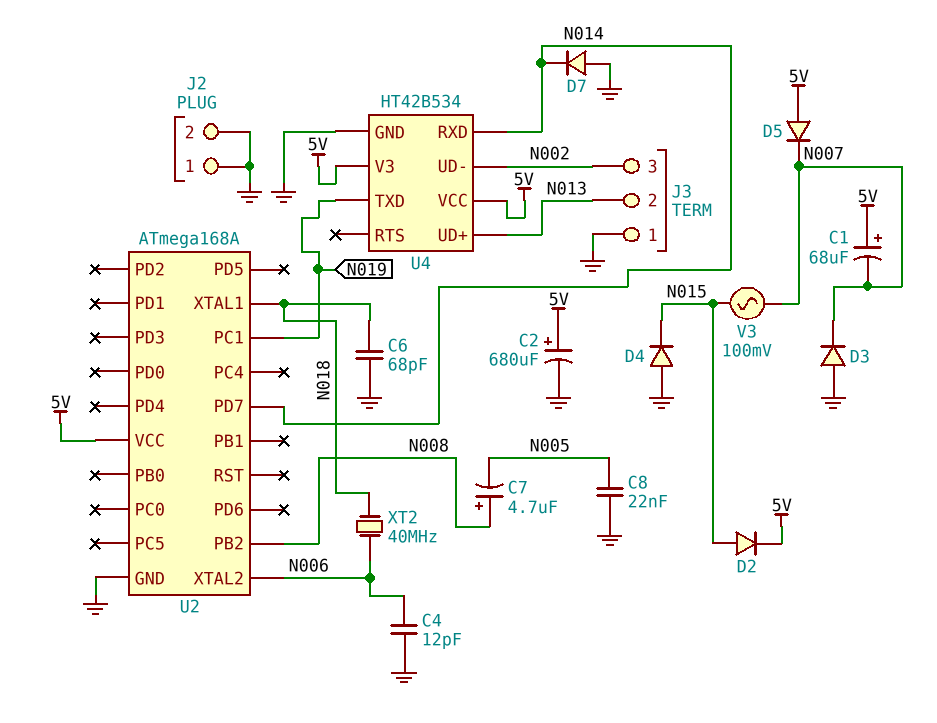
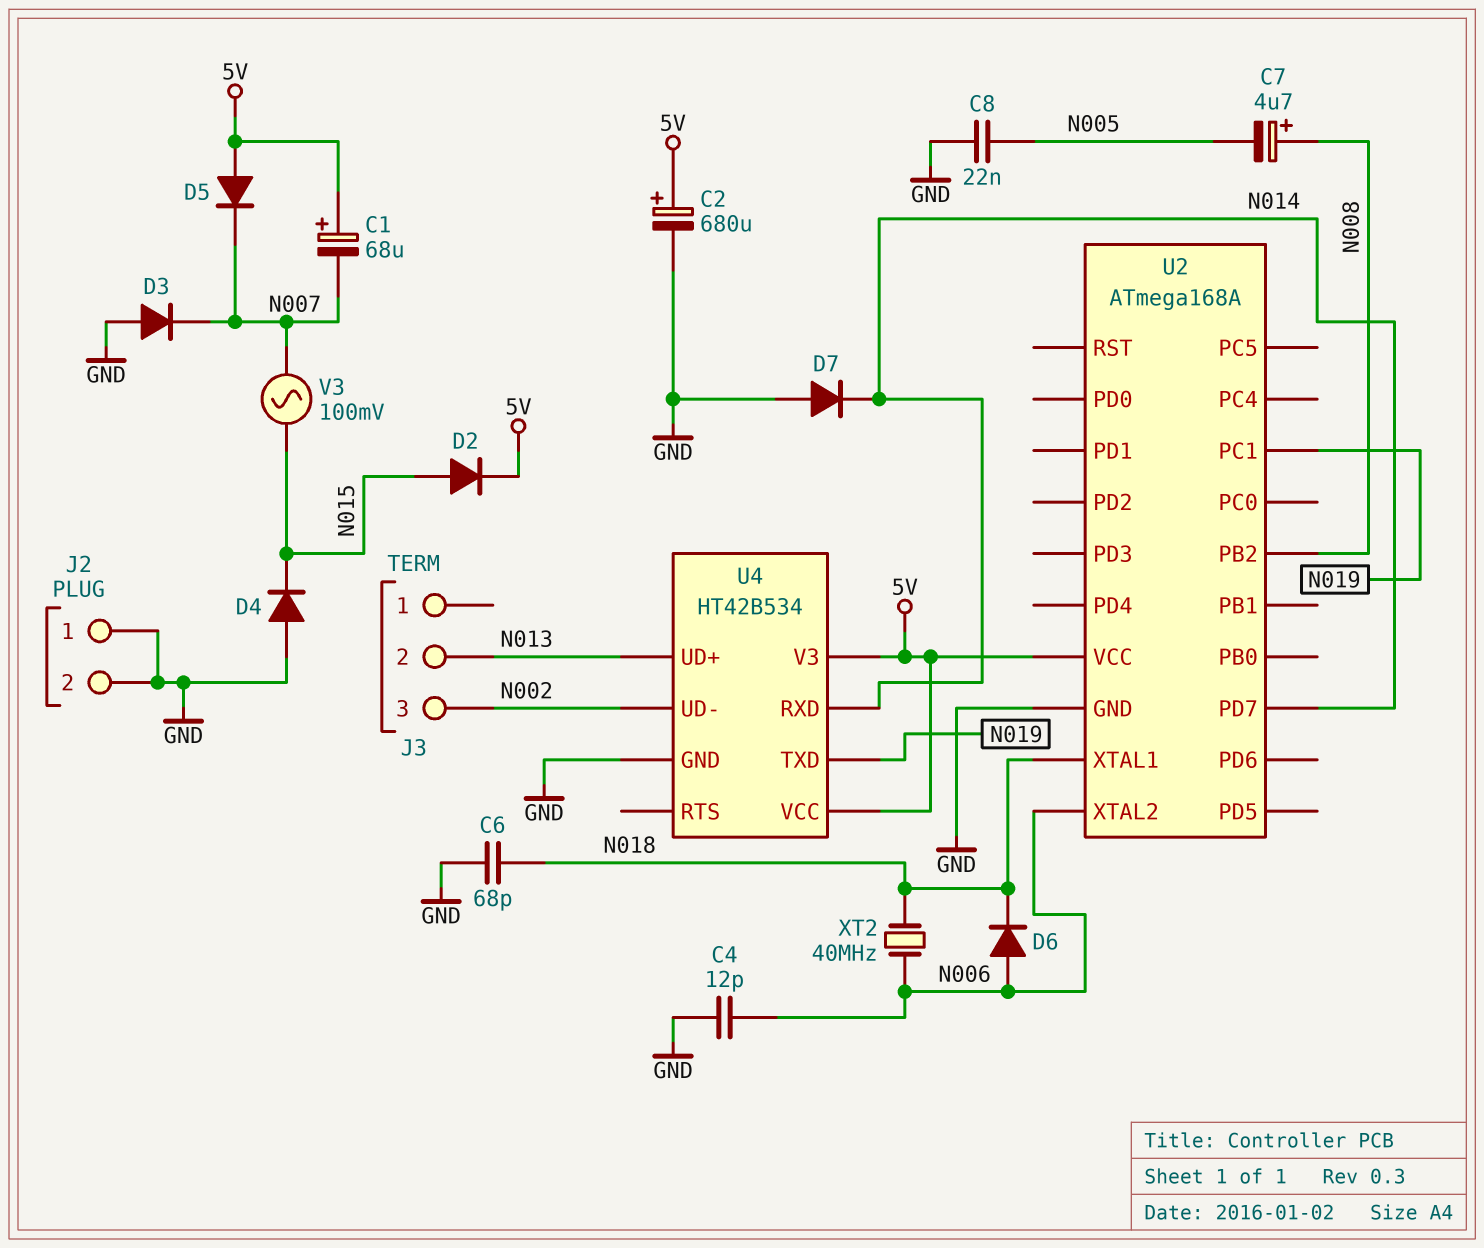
D6: none -> diode (A N006, K N018)
J3 pin 1: GND -> none

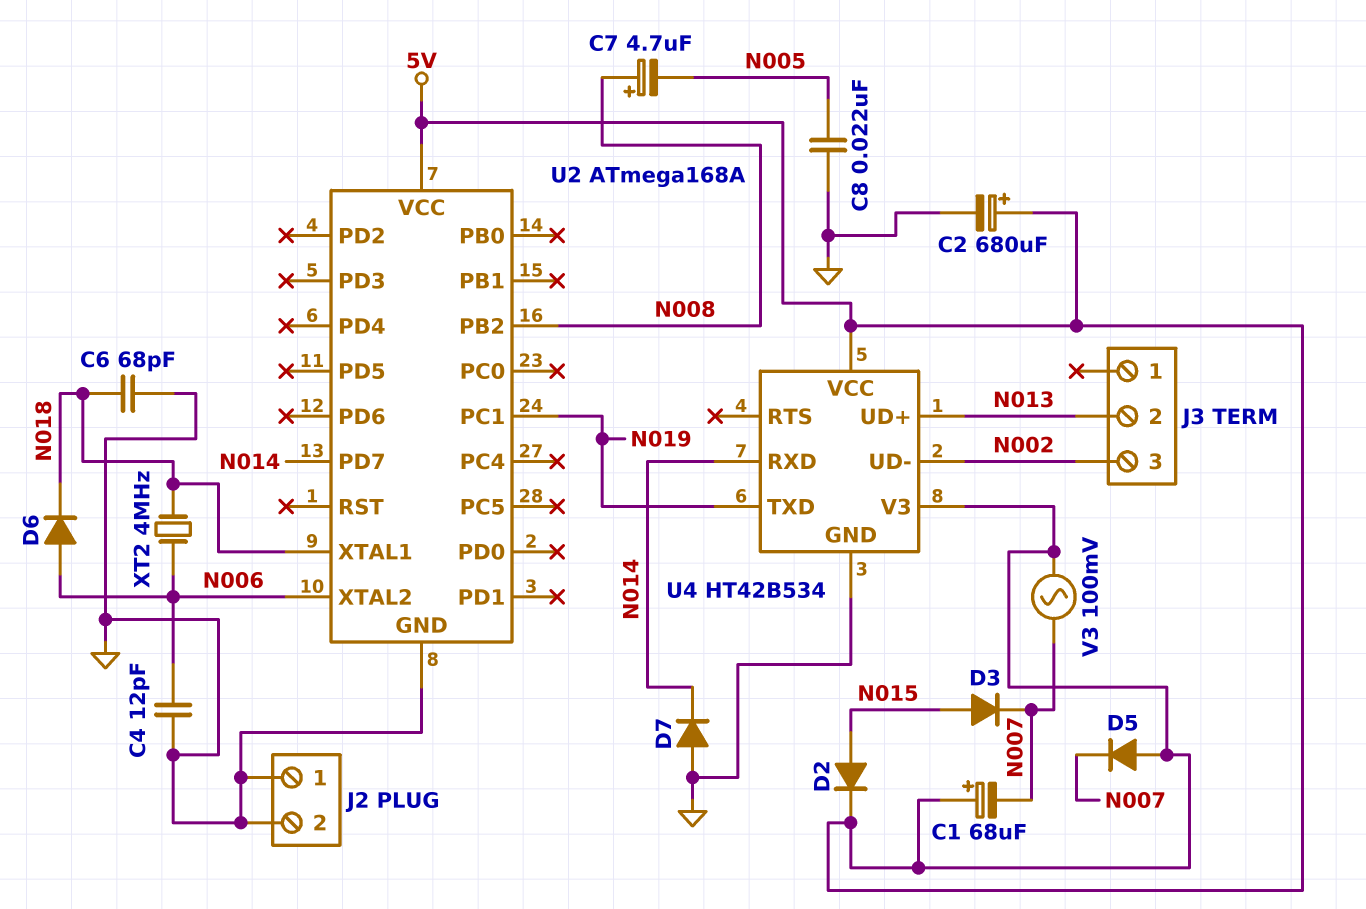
D3: diode (A GND, K N007) -> diode (A N015, K N007)
D4: diode (A GND, K N015) -> none
V3: AC 100mV (N007, N015) -> AC 100mV (5V, N007)
XT2: 40MHz (N006, N018) -> 4MHz (N006, N018)

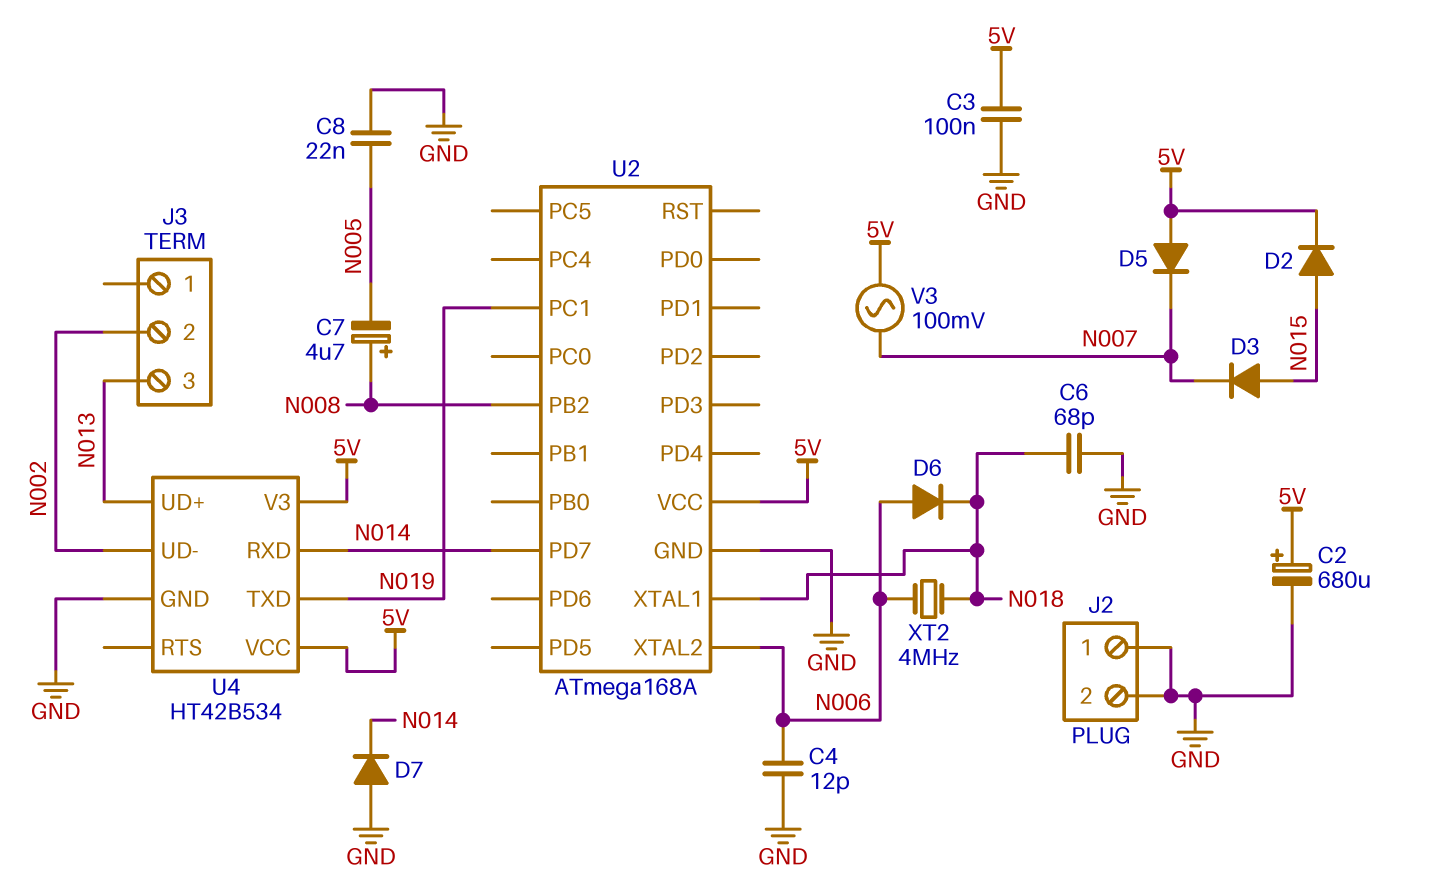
C1: 68uF (plus 5V, minus N007) -> none
C3: none -> 100nF (5V, GND)
J3 pin 2: N013 -> N002
J3 pin 3: N002 -> N013

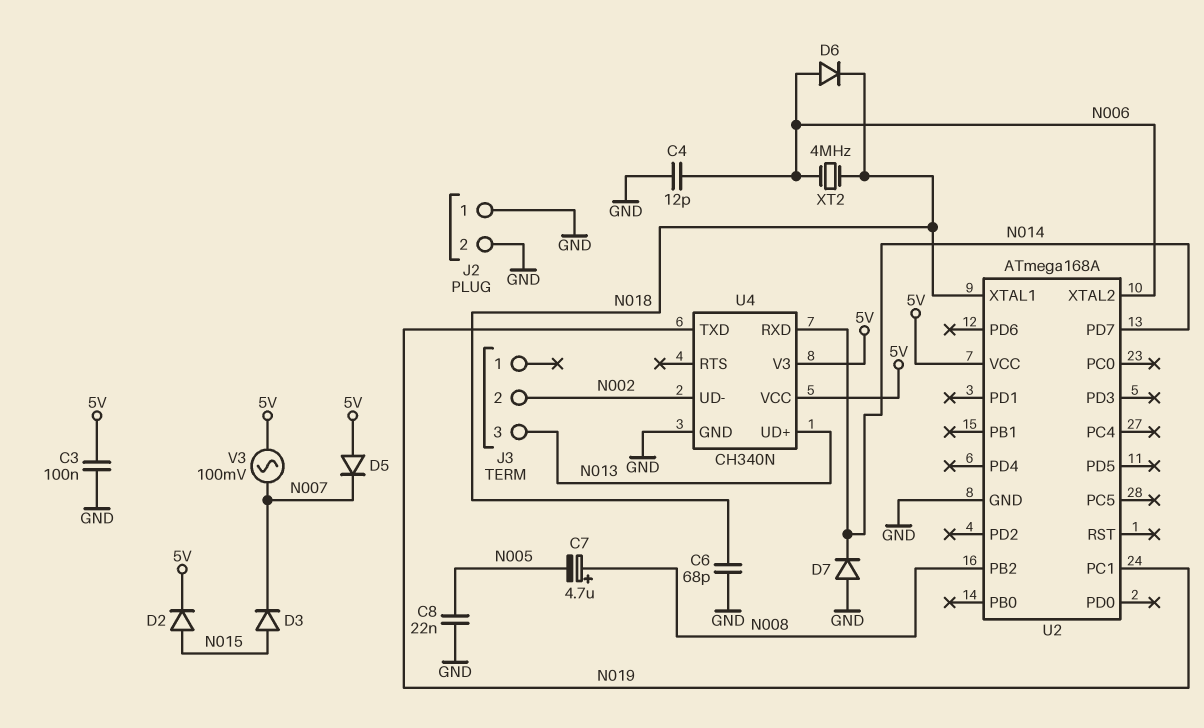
C2: 680uF (plus 5V, minus GND) -> none
U4: HT42B534 -> CH340N

